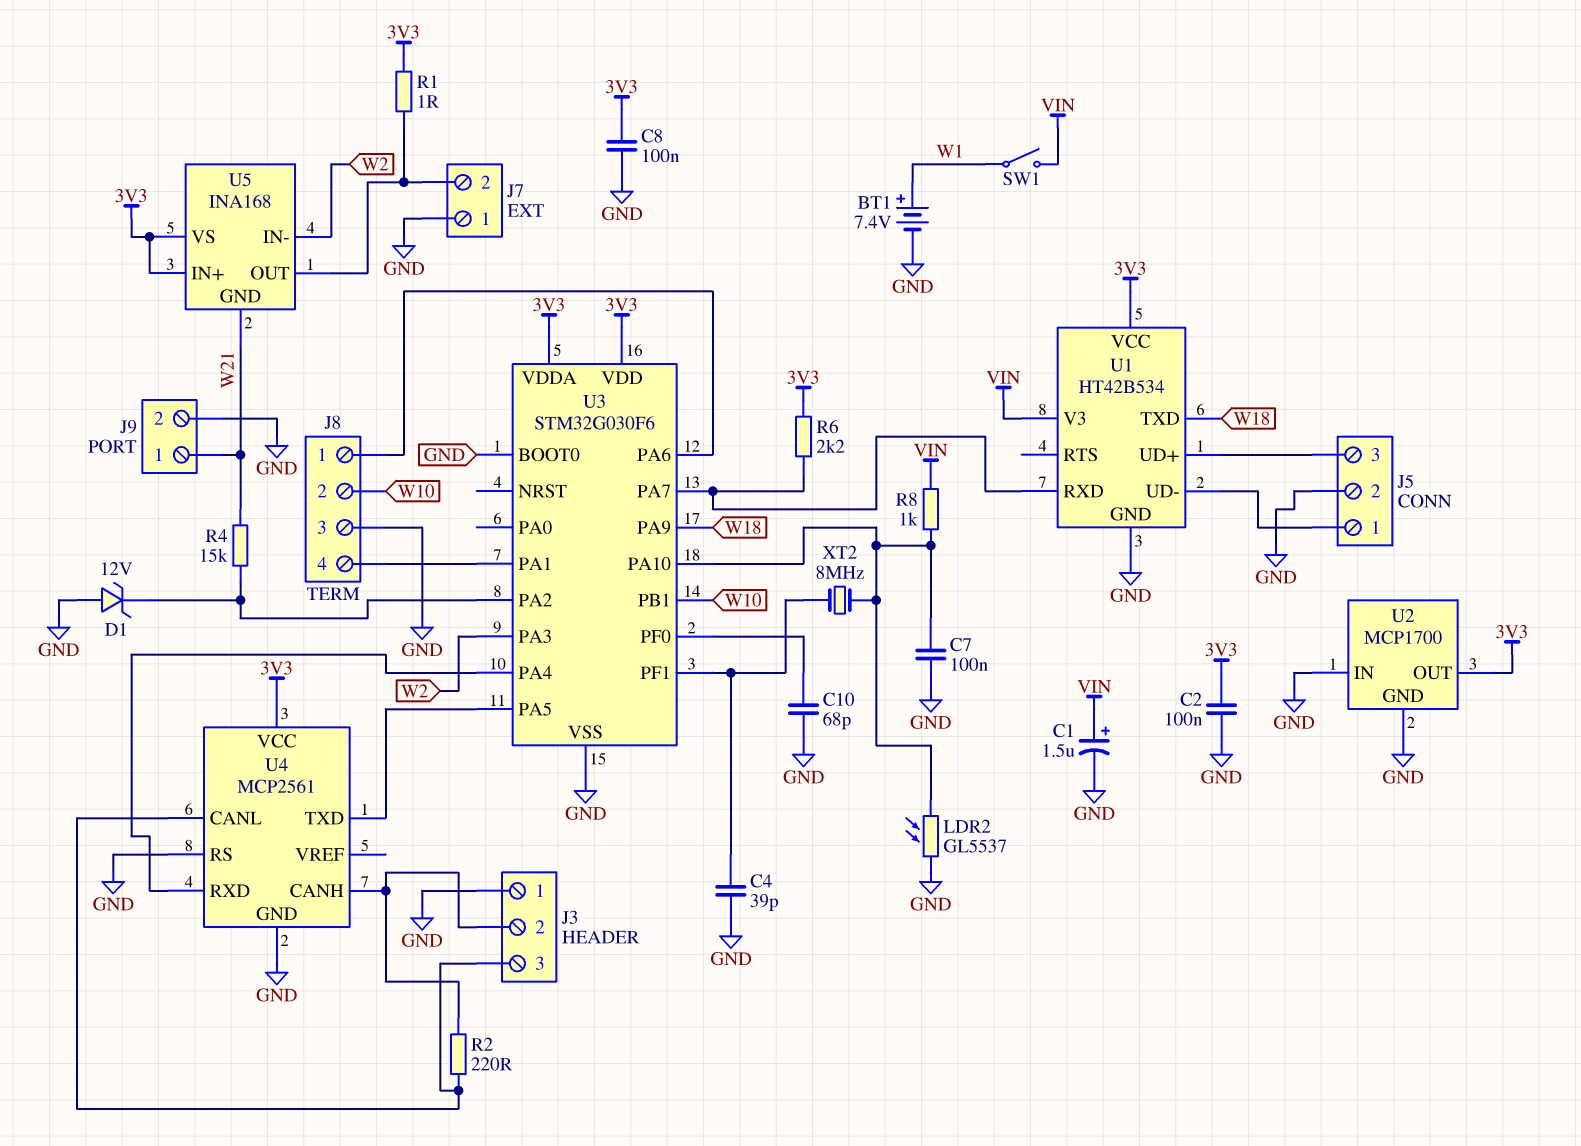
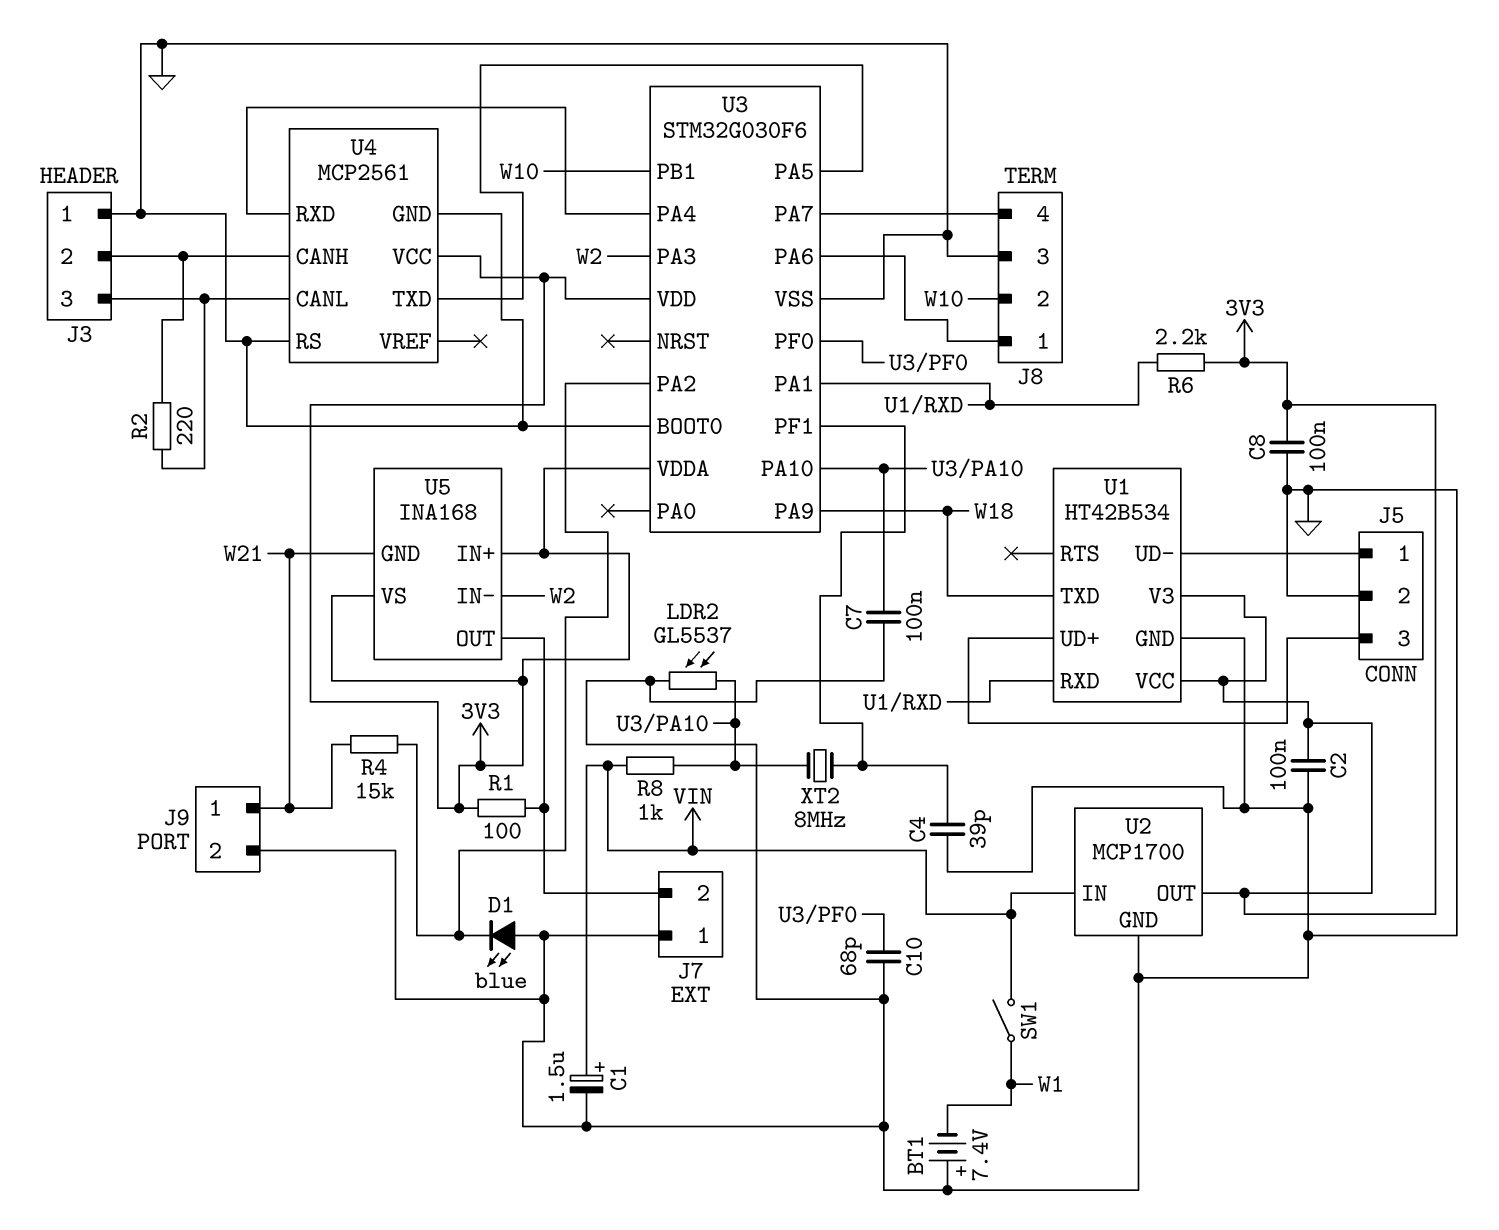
BT1: 7.4V (plus W1, minus GND) -> 7.4V (plus GND, minus W1)
D1: zener 12V (A GND, K U3/PA2) -> LED blue (A GND, K U3/PA2)
R1: 1 (3V3, J7/2) -> 100 (3V3, J7/2)
U1 pin V3: VIN -> 3V3
U2 pin IN: GND -> VIN
U3 pin PA1: J8/4 -> U1/RXD
U3 pin PA7: U1/RXD -> J8/4

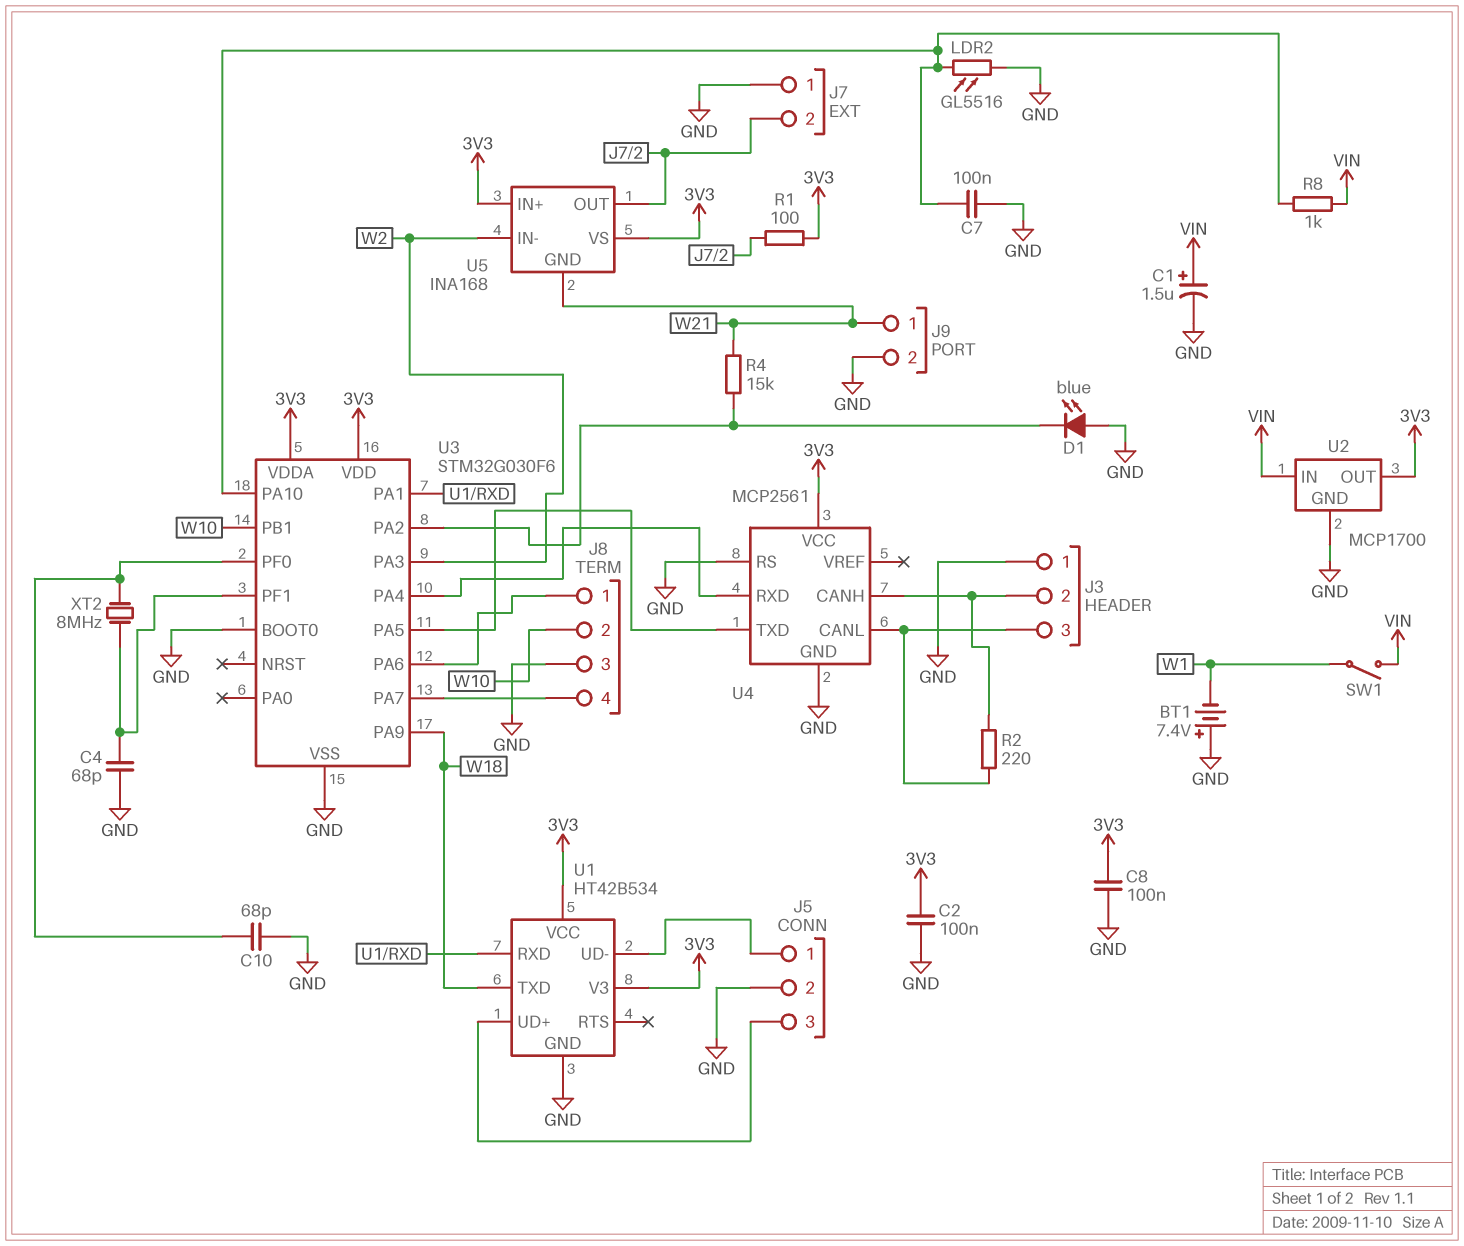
C4: 39pF (GND, U3/PF1) -> 68pF (GND, U3/PF1)
LDR2: GL5537 (GND, U3/PA10) -> GL5516 (GND, U3/PA10)
R6: 2.2k (3V3, U1/RXD) -> none
XT2: 8MHz (U3/PA10, U3/PF1) -> 8MHz (U3/PF0, U3/PF1)

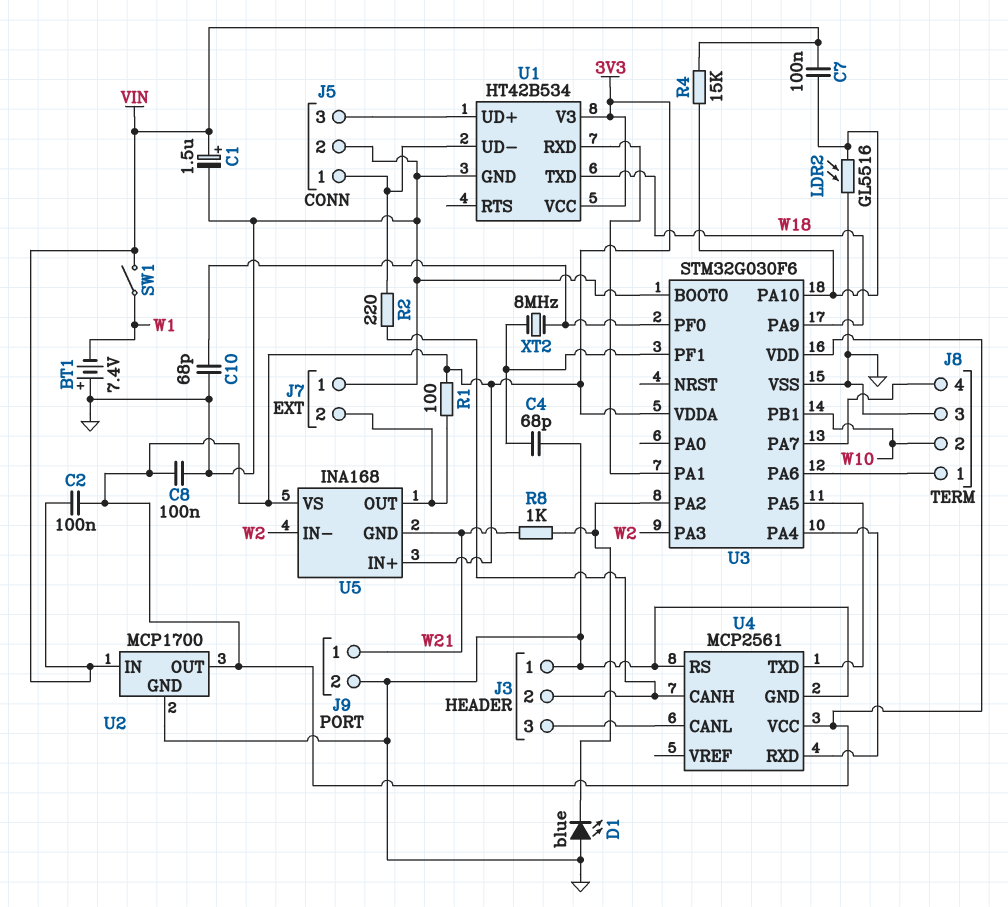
C2: 100nF (3V3, GND) -> 100nF (3V3, VIN)
C7: 100nF (GND, U3/PA10) -> 100nF (U3/PA10, VIN)
R2: 220 (J3/2, J3/3) -> 220 (J3/2, J5/1)
R4: 15k (U3/PA2, W21) -> 15k (U3/PA10, VIN)
R8: 1k (U3/PA10, VIN) -> 1k (U3/PA2, W21)

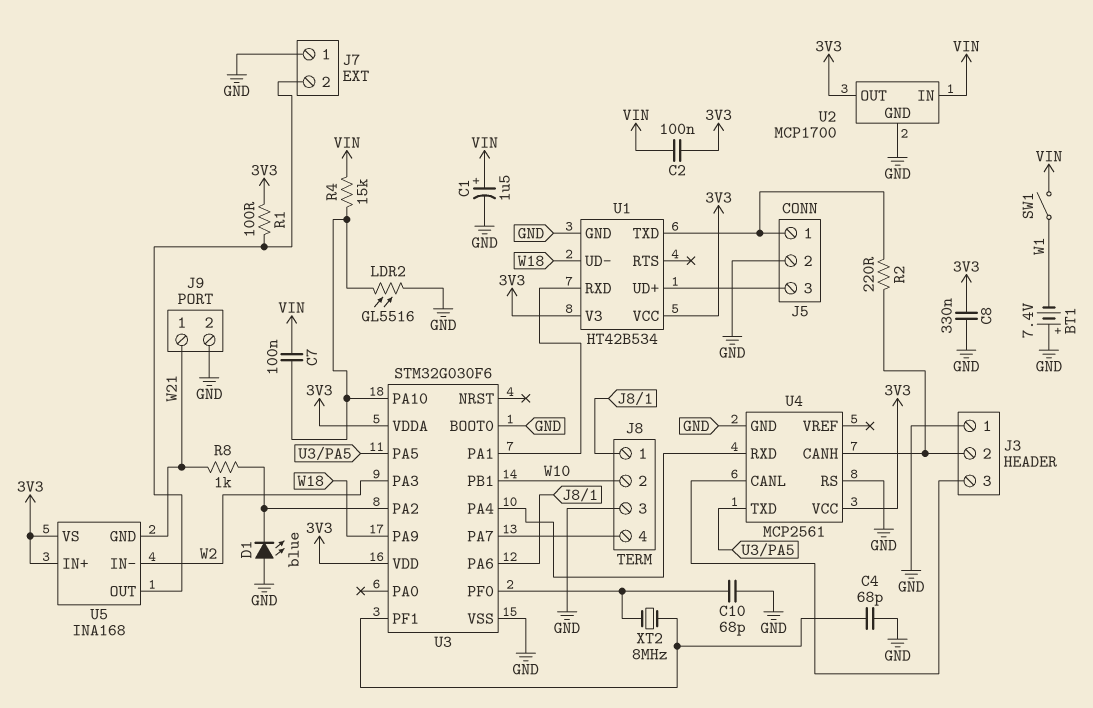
C8: 100nF (3V3, GND) -> 330nF (3V3, GND)
U1 pin TXD: W18 -> J5/1
U1 pin UD-: J5/1 -> W18

